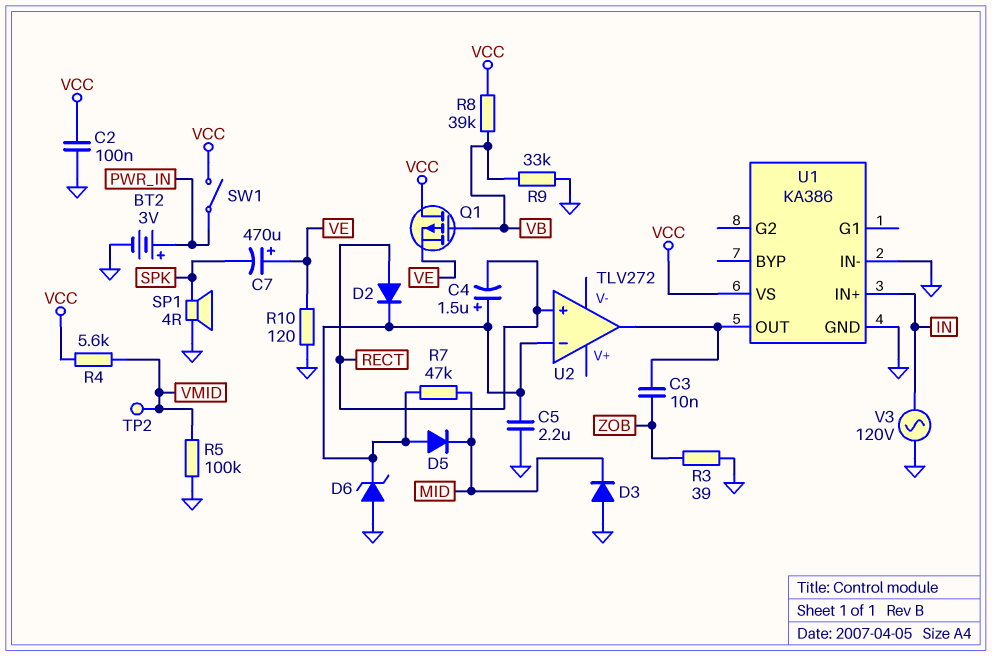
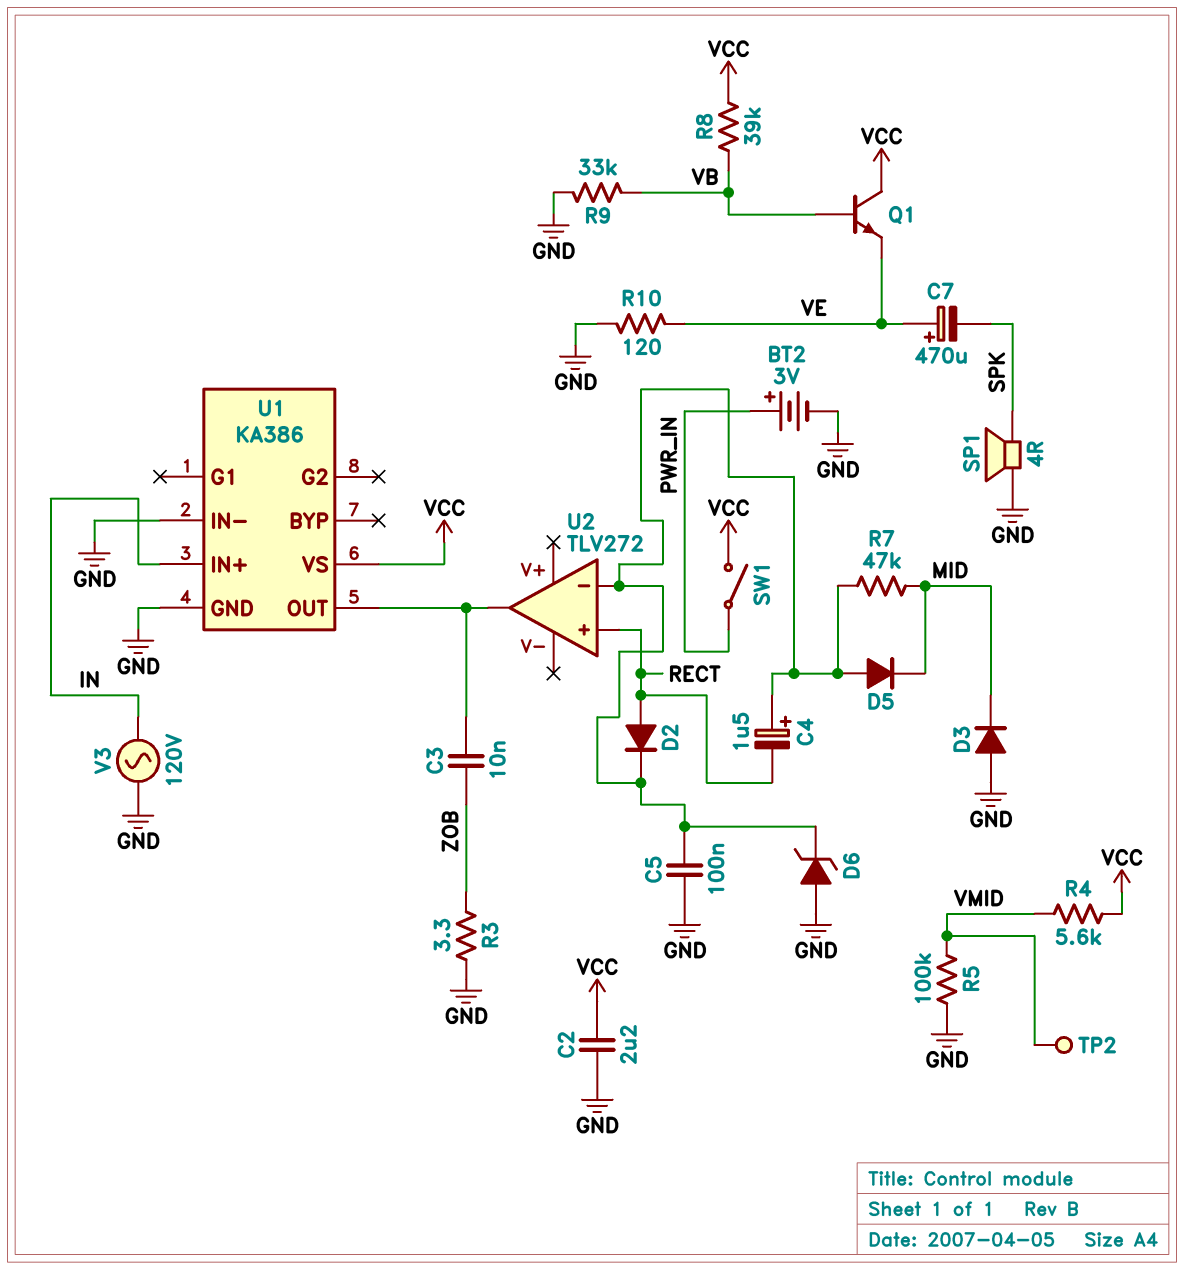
C2: 100nF (GND, VCC) -> 2.2uF (GND, VCC)
C5: 2.2uF (GND, U2/in-) -> 100nF (GND, U2/in-)
Q1: PMOS (G VB, D VCC, S VE) -> NPN (B VB, C VCC, E VE)
R3: 39 (GND, ZOB) -> 3.3 (GND, ZOB)

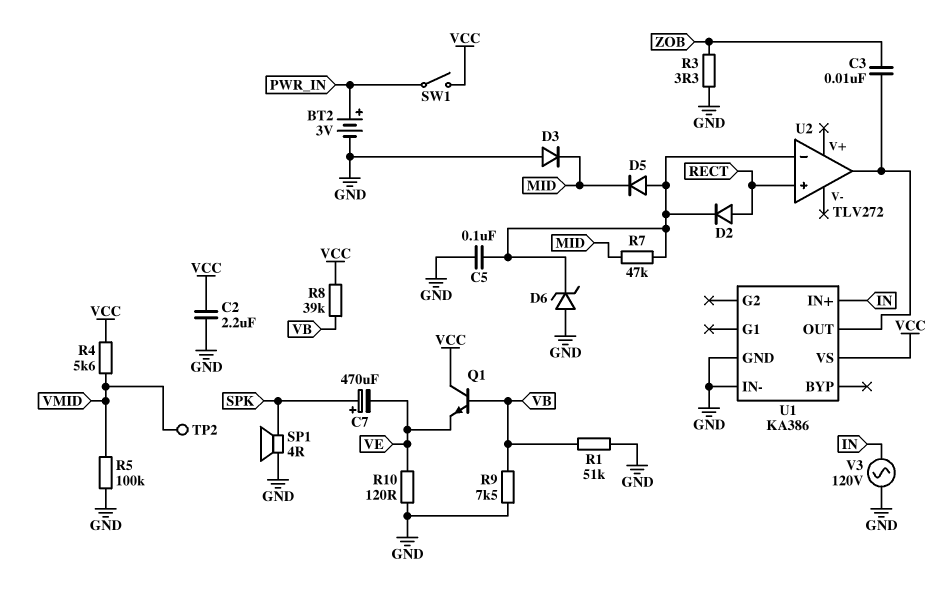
C4: 1.5uF (plus U2/in-, minus RECT) -> none
C7: 470uF (plus VE, minus SPK) -> 470uF (plus SPK, minus VE)
R1: none -> 51k (GND, VB)
R9: 33k (GND, VB) -> 7.5k (GND, VB)

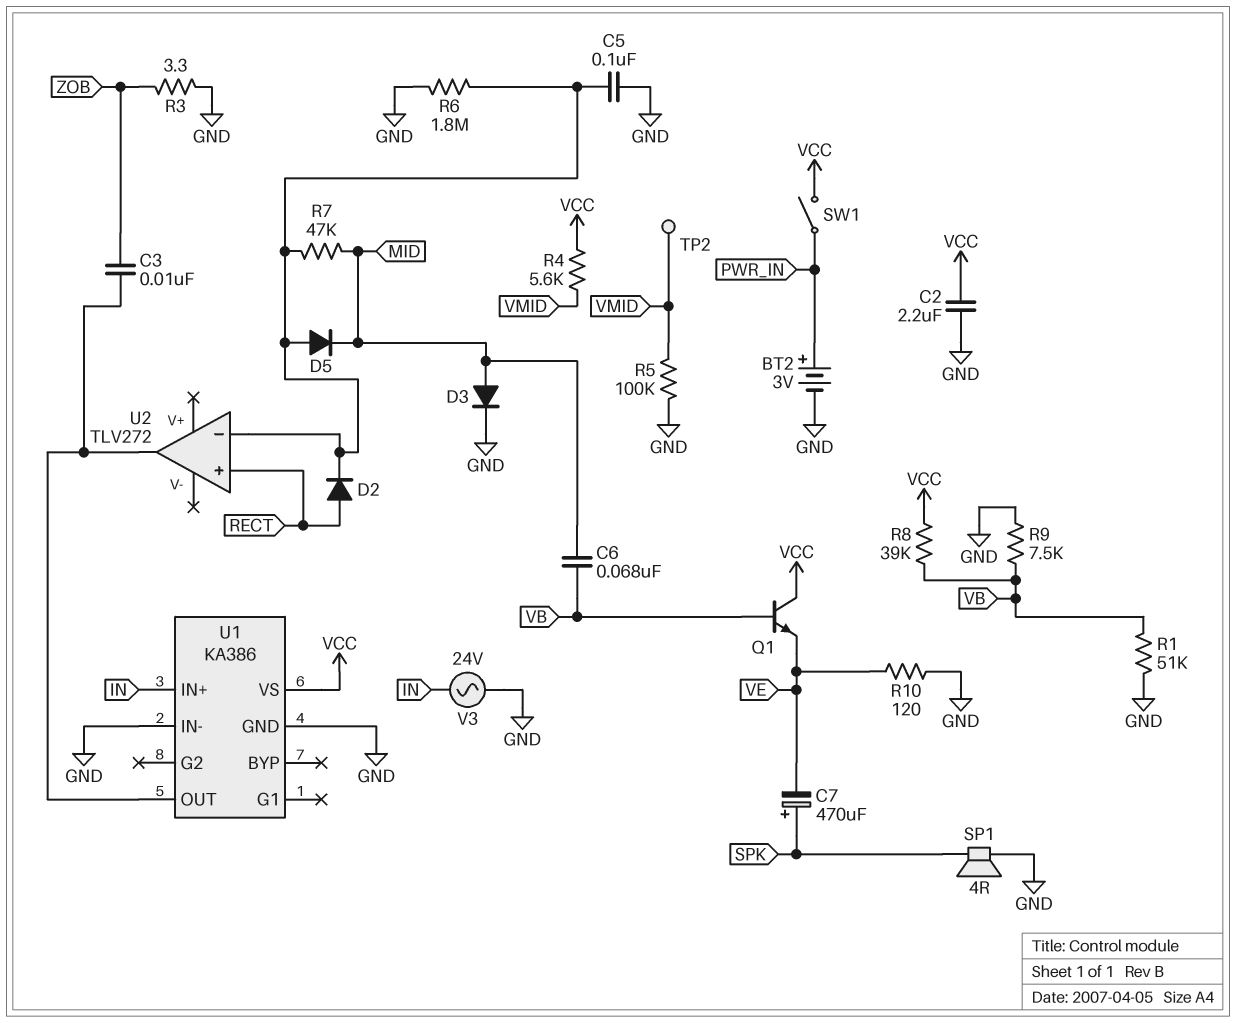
C6: none -> 68nF (MID, VB)
D3: diode (A GND, K MID) -> diode (A MID, K GND)
D6: zener (A GND, K U2/in-) -> none
R6: none -> 1.8M (GND, U2/in-)
V3: AC 120V (GND, IN) -> AC 24V (GND, IN)

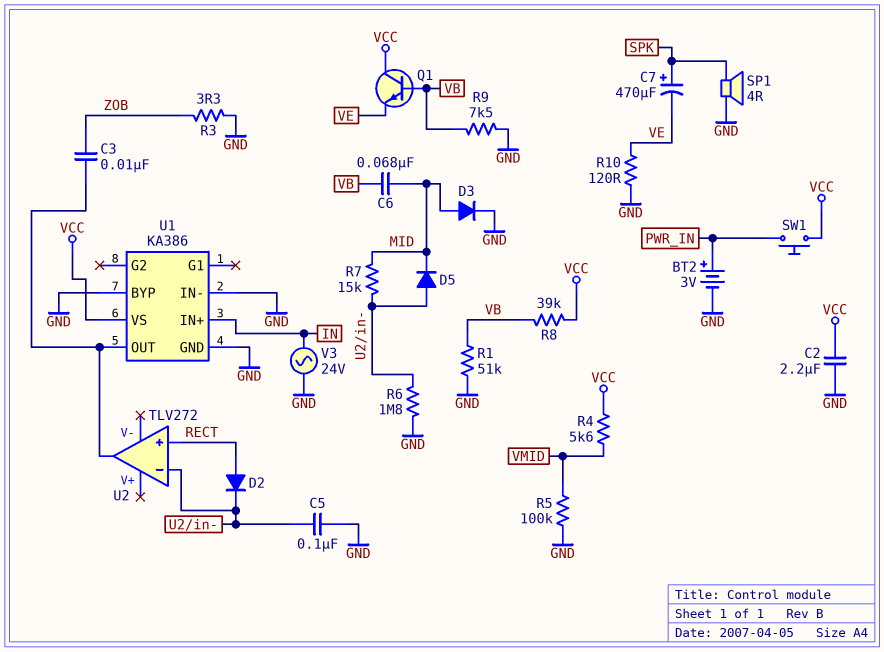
R7: 47k (MID, U2/in-) -> 15k (MID, U2/in-)
SW1: switch (PWR_IN, VCC) -> button (PWR_IN, VCC)
TP2: test point (VMID) -> none
U1 pin BYP: none -> GND

